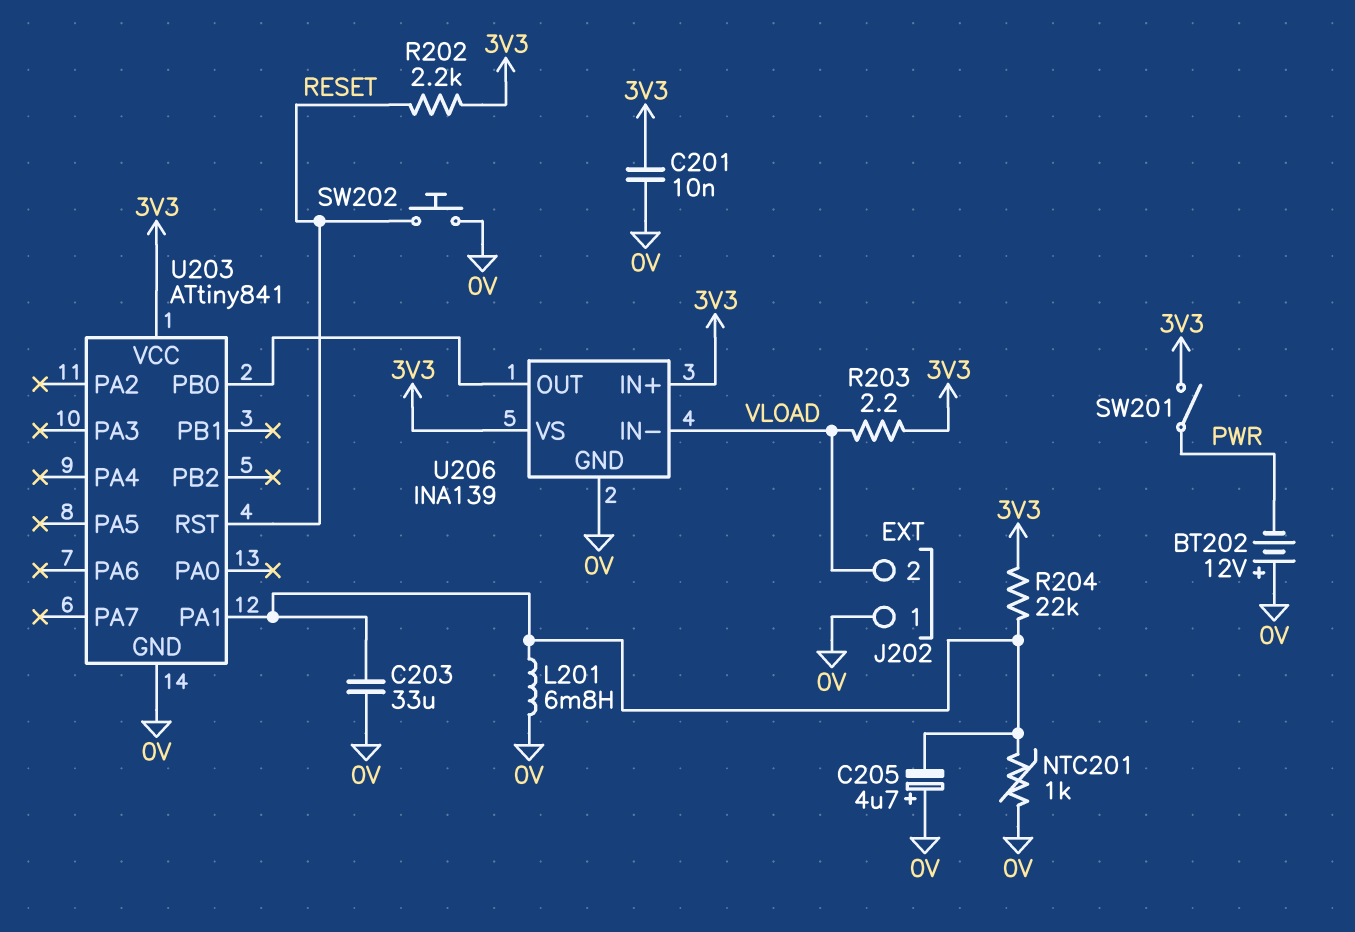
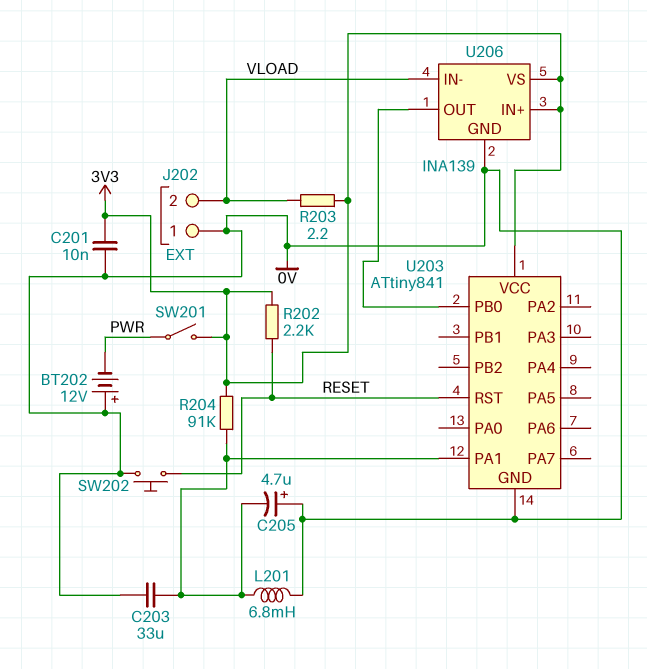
NTC201: 1k (0V, U203/PA1) -> none
R204: 22k (3V3, U203/PA1) -> 91k (3V3, U203/PA1)

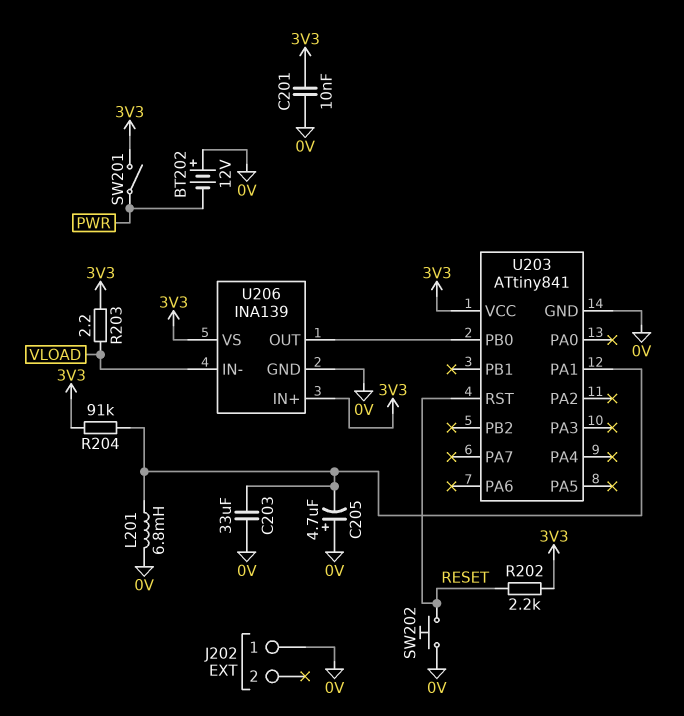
J202 pin 2: VLOAD -> none

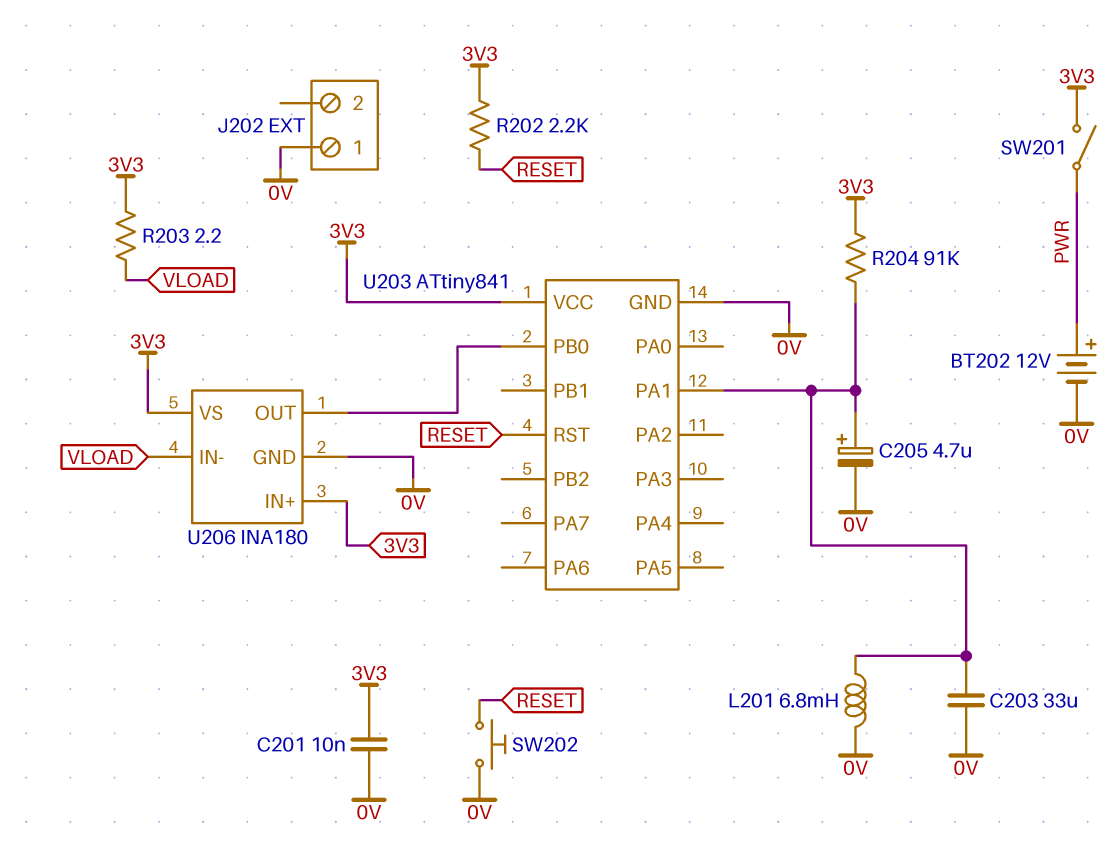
BT202: 12V (plus 0V, minus PWR) -> 12V (plus PWR, minus 0V)
C205: 4.7uF (plus 0V, minus U203/PA1) -> 4.7uF (plus U203/PA1, minus 0V)
U206: INA139 -> INA180

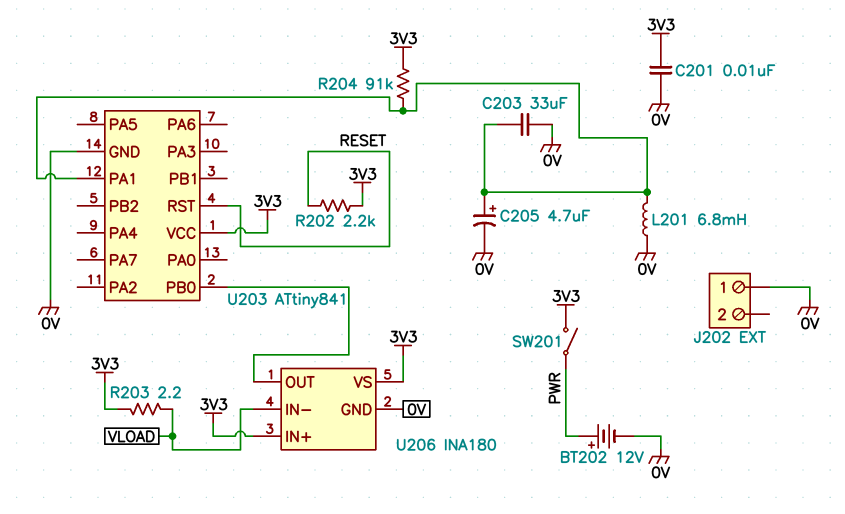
SW202: button (0V, RESET) -> none

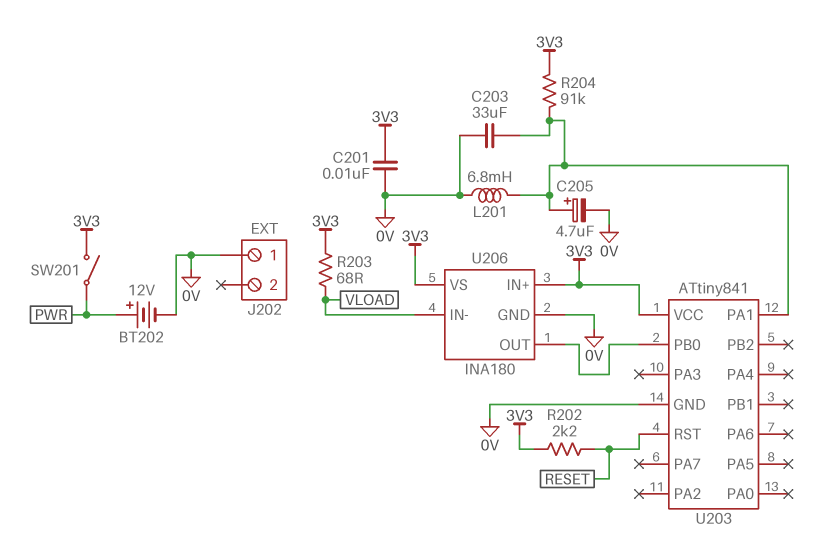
R203: 2.2 (3V3, VLOAD) -> 68 (3V3, VLOAD)

